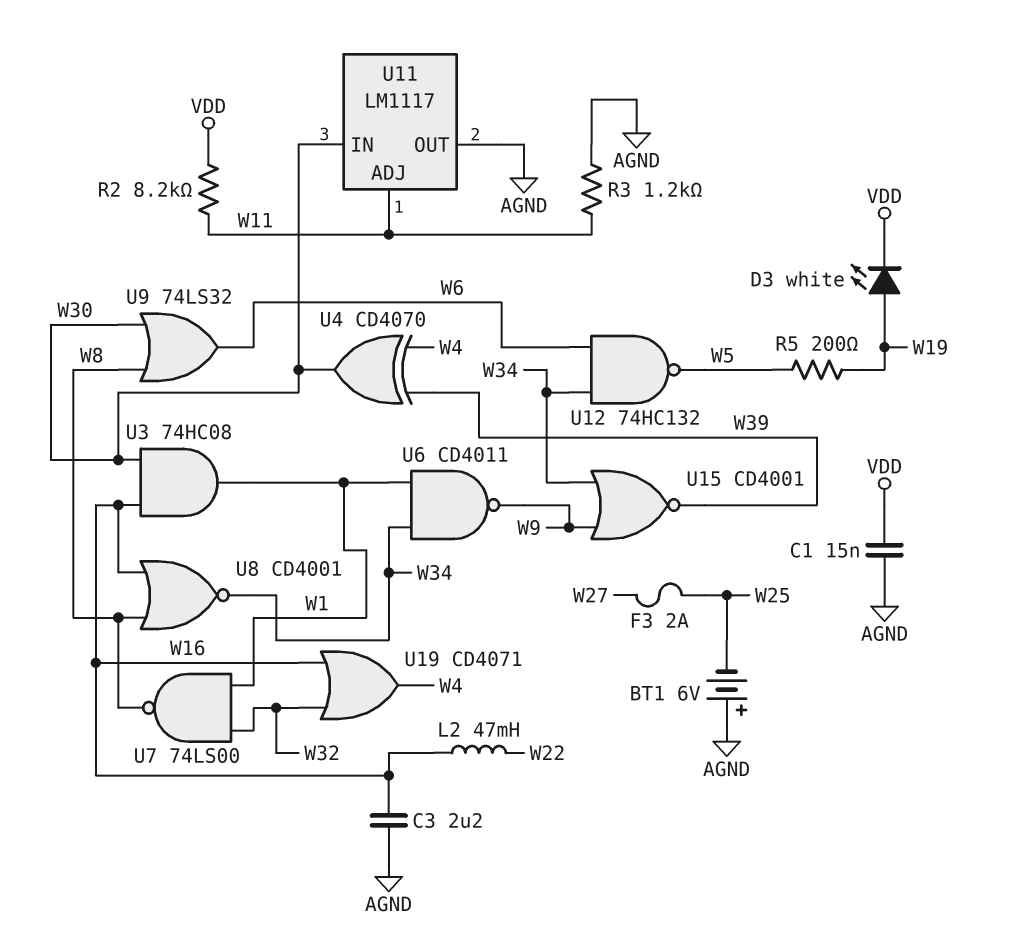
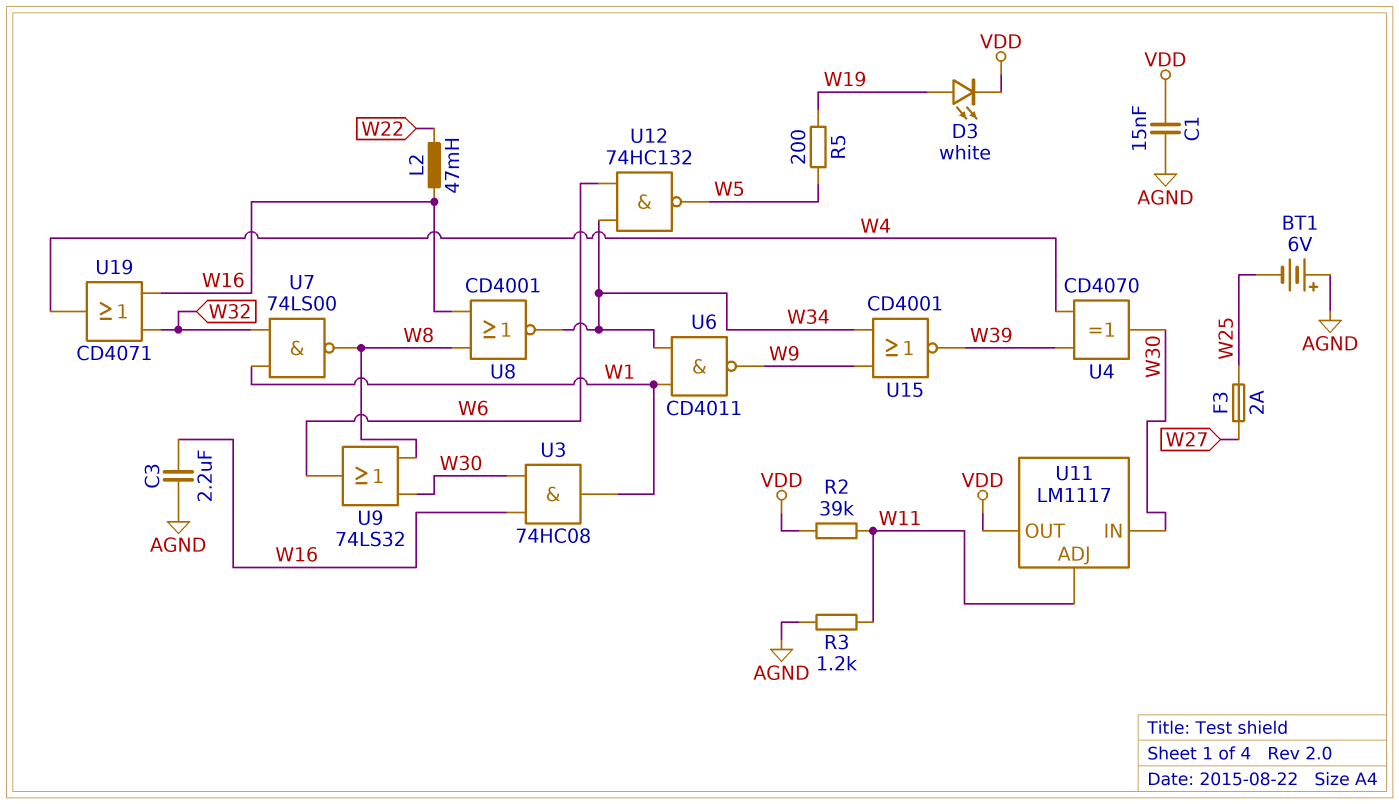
R2: 8.2k (VDD, W11) -> 39k (VDD, W11)
U11 pin OUT: AGND -> VDD

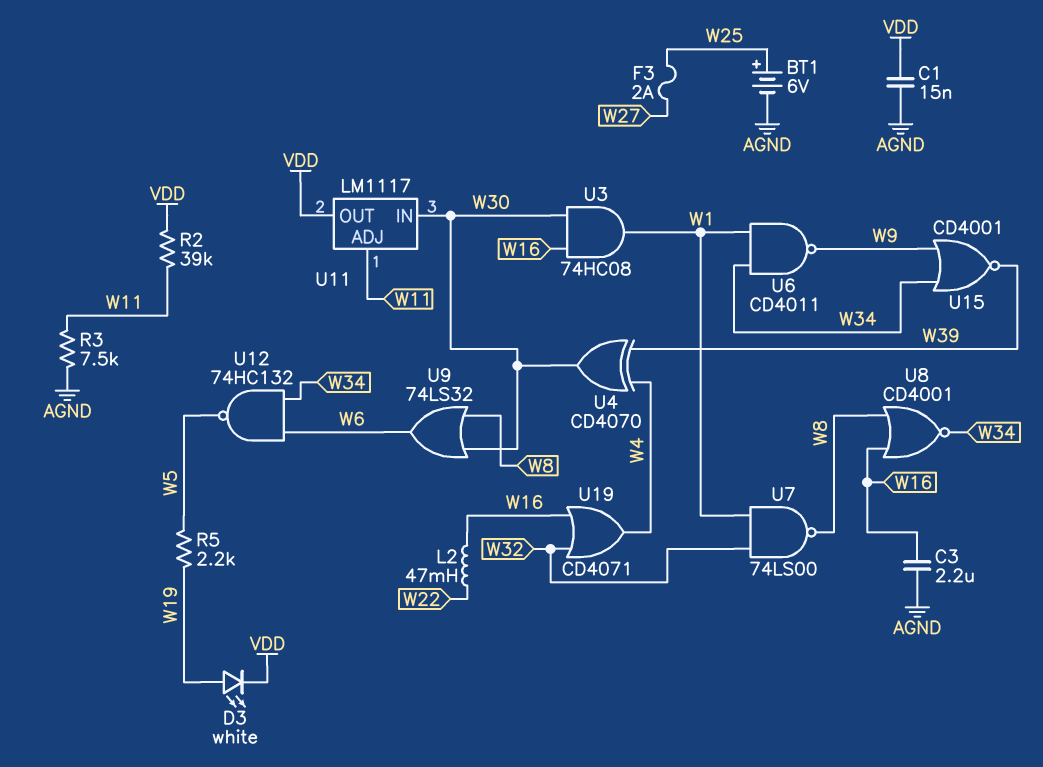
BT1: 6V (plus AGND, minus W25) -> 6V (plus W25, minus AGND)
R3: 1.2k (AGND, W11) -> 7.5k (AGND, W11)
R5: 200 (W5, W19) -> 2.2k (W5, W19)

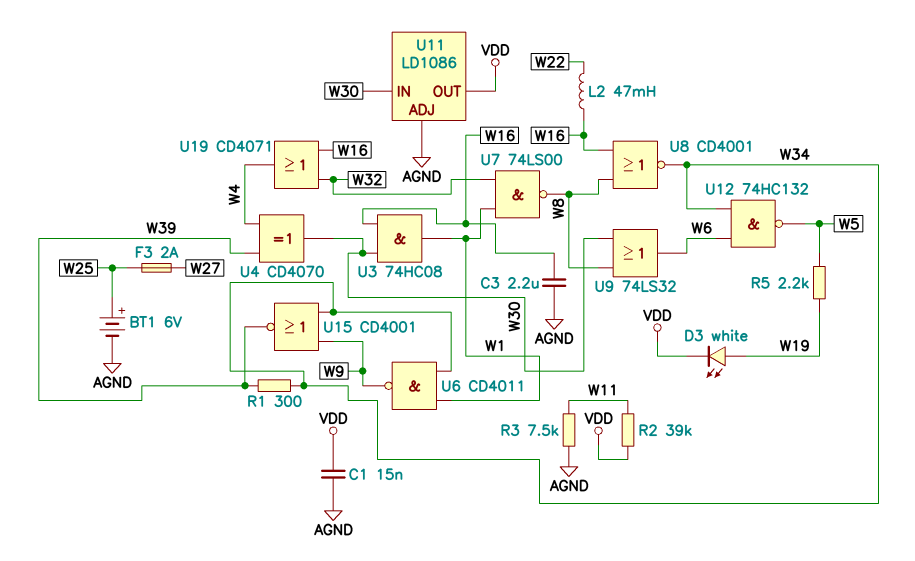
R1: none -> 300 (W34, W39)
U11: LM1117 -> LD1086
U11 pin ADJ: W11 -> AGND

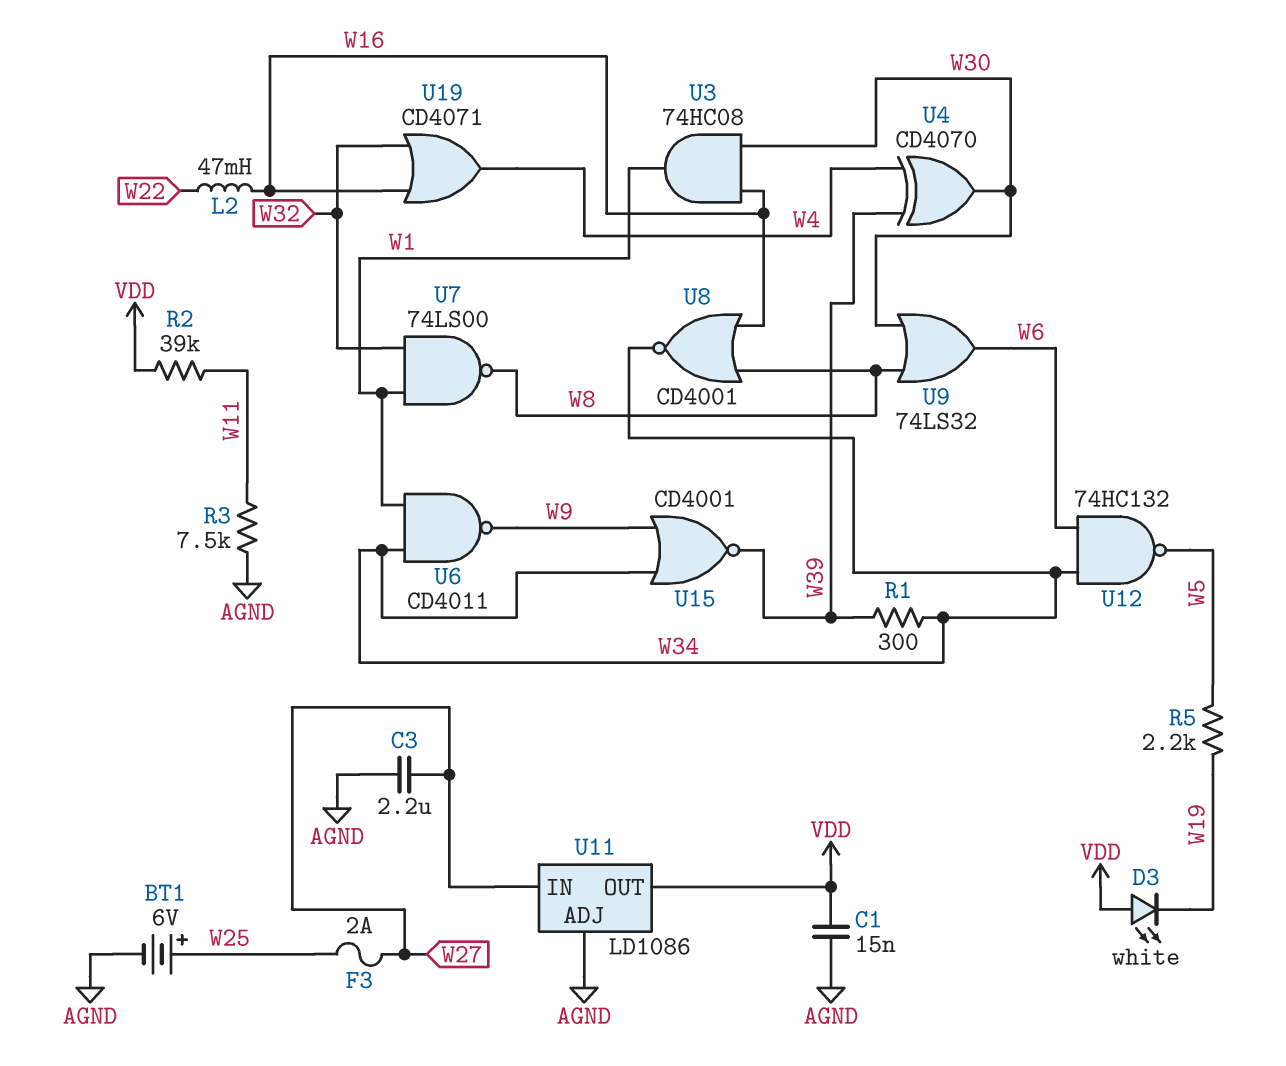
C3: 2.2uF (AGND, W16) -> 2.2uF (AGND, W27)
D3: LED white (A W19, K VDD) -> LED white (A VDD, K W19)
U11 pin IN: W30 -> W27

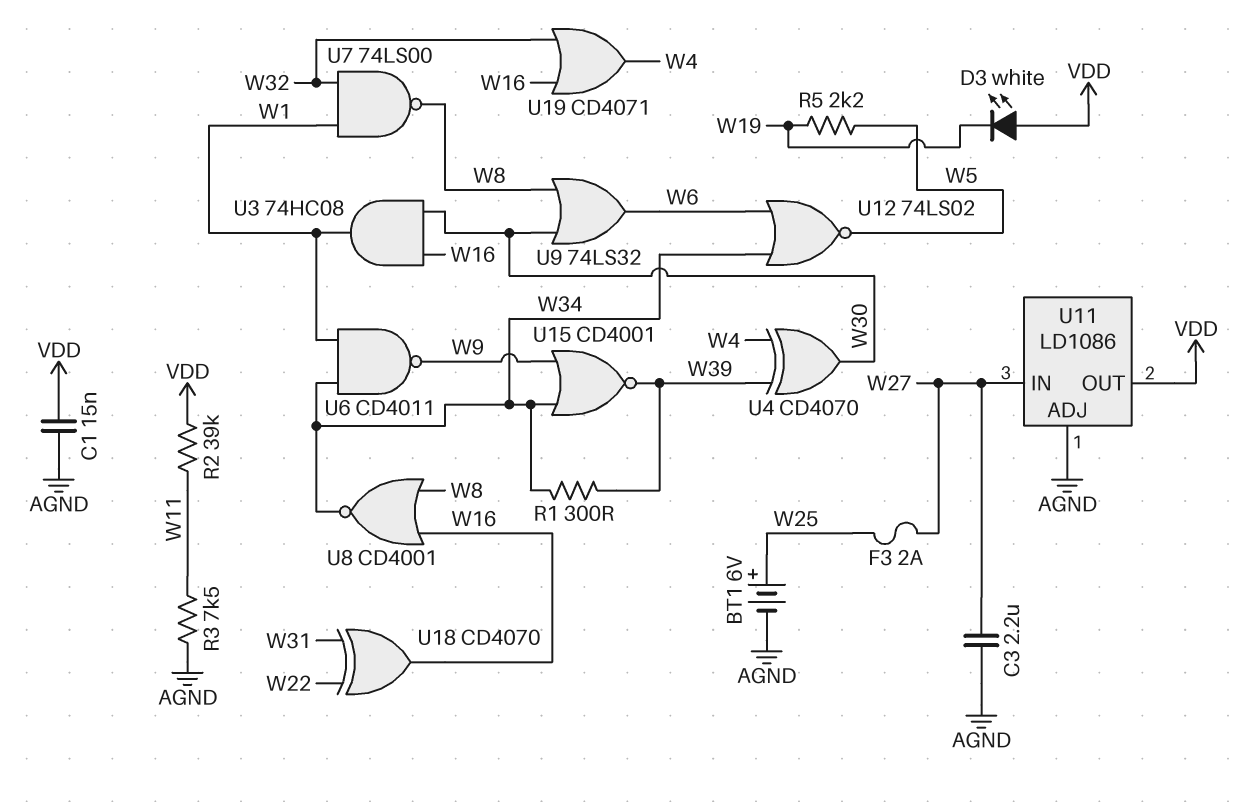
L2: 47mH (W16, W22) -> none
U12: NAND 74HC132 (in W6, in W34, out W5) -> NOR 74LS02 (in W6, in W34, out W5)
U18: none -> XOR CD4070 (in W22, in W31, out W16)

